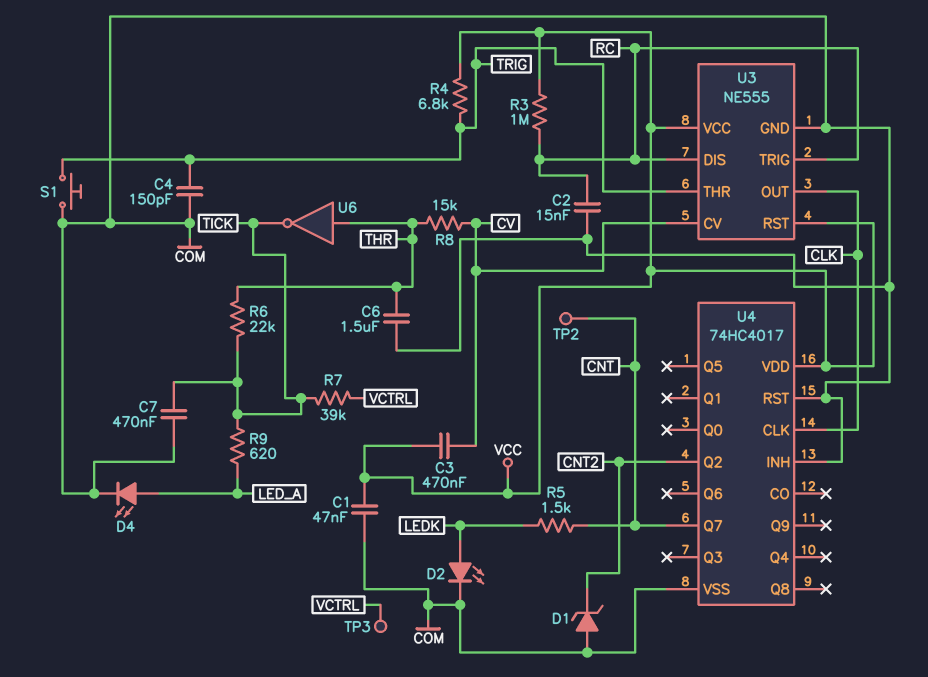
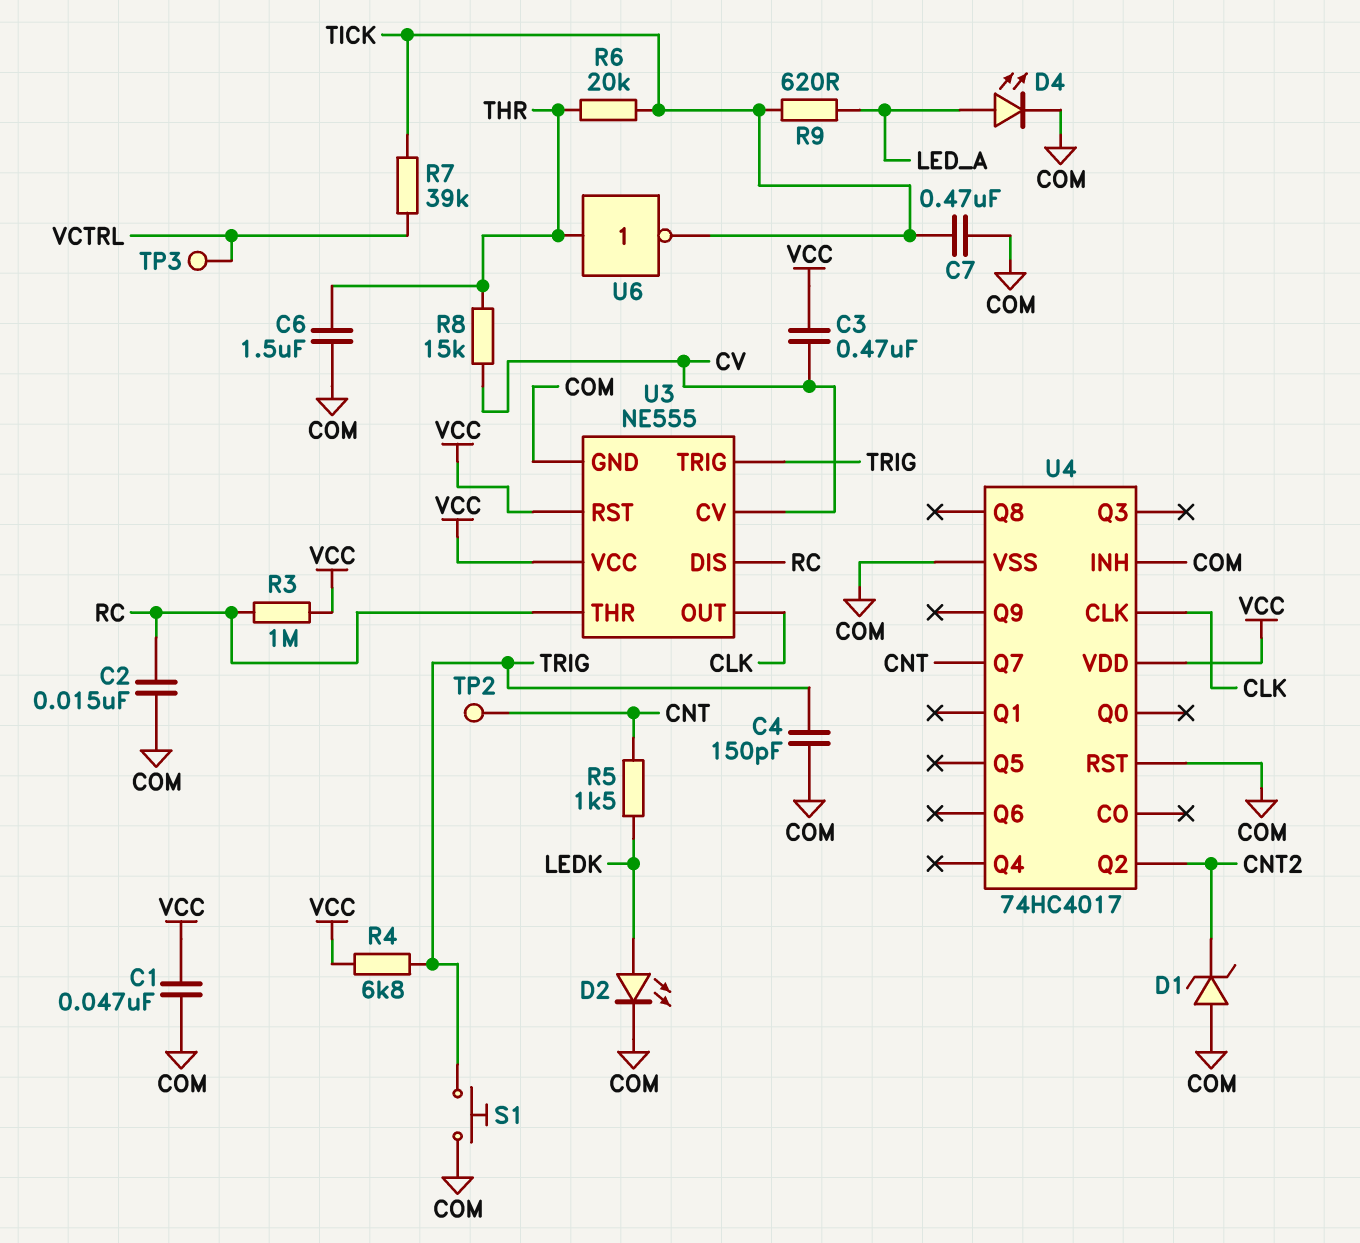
R6: 22k (THR, TICK) -> 20k (THR, TICK)
U3 pin THR: TRIG -> RC
U3 pin TRIG: RC -> TRIG

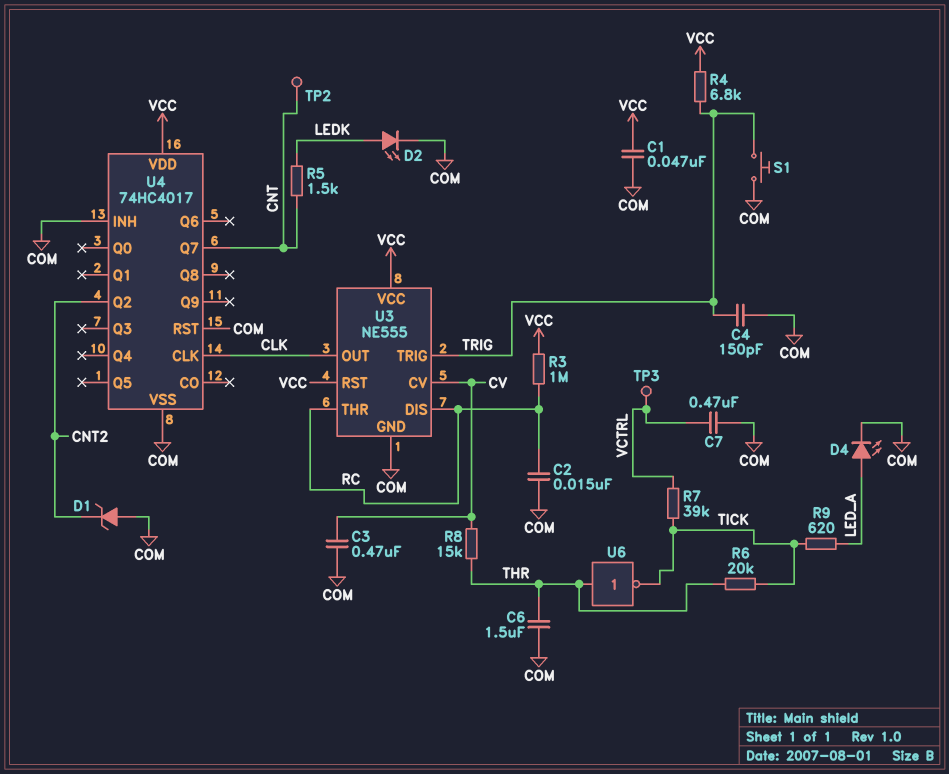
C3: 470nF (CV, VCC) -> 470nF (COM, CV)
C7: 470nF (COM, TICK) -> 470nF (COM, VCTRL)

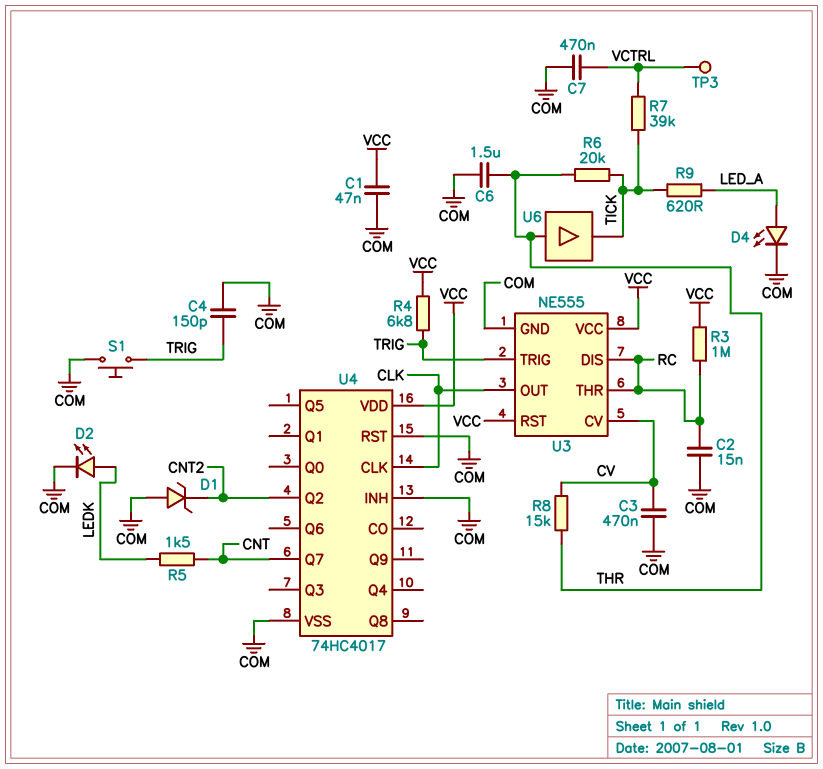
TP2: test point (CNT) -> none
U6: NOT (in THR, out TICK) -> buffer (in THR, out TICK)

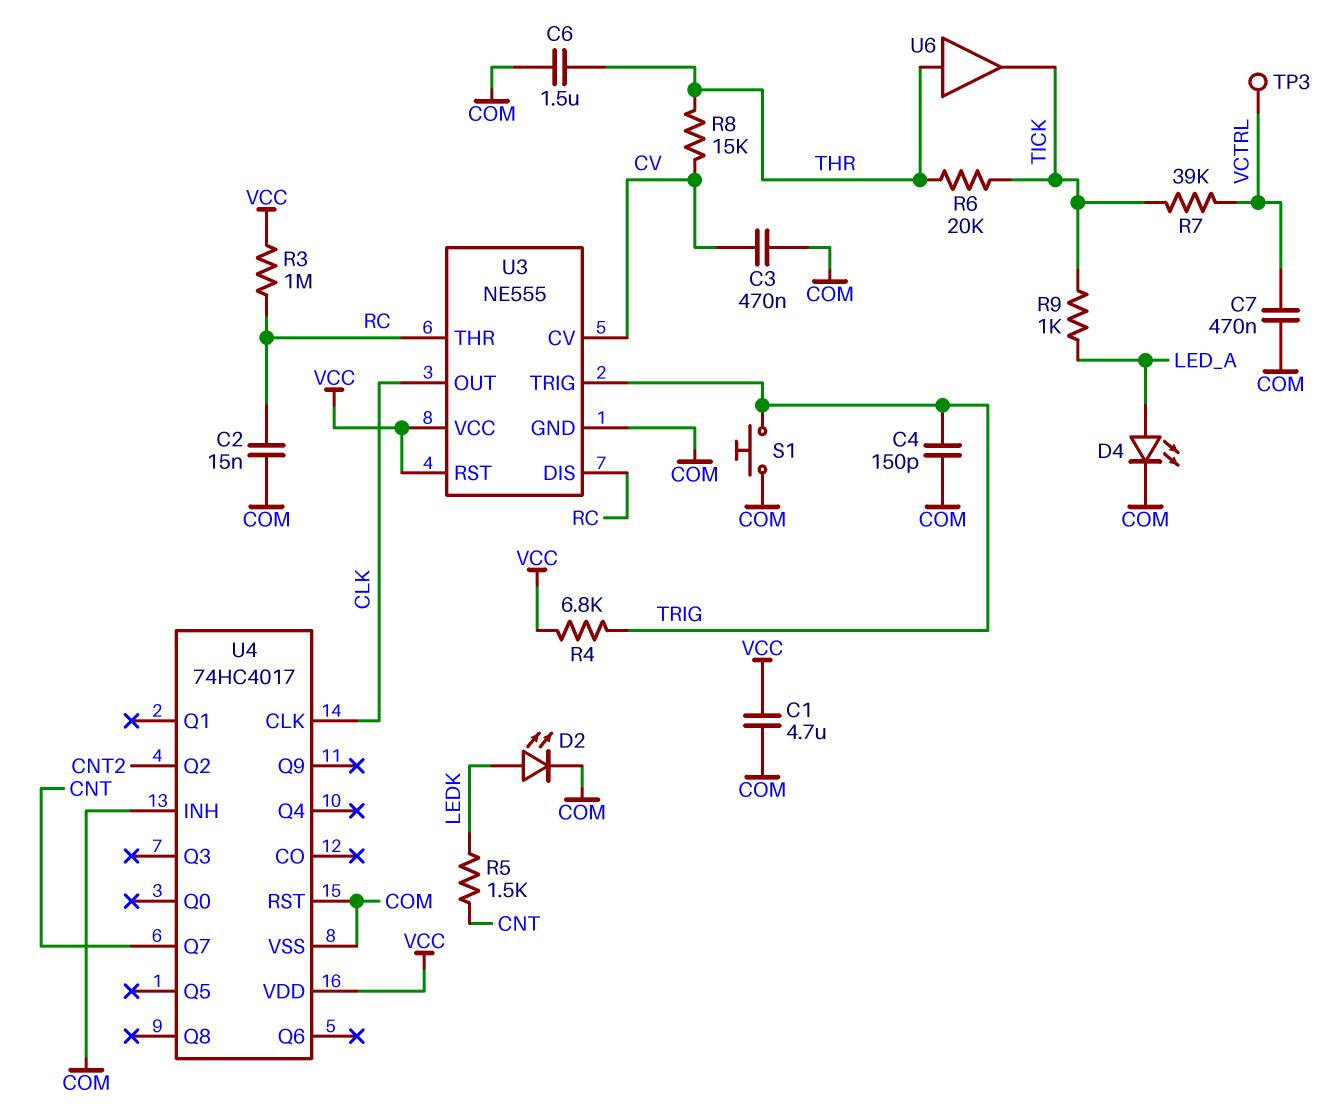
C1: 47nF (COM, VCC) -> 4.7uF (COM, VCC)
D1: zener (A COM, K CNT2) -> none
R9: 620 (LED_A, TICK) -> 1k (LED_A, TICK)

